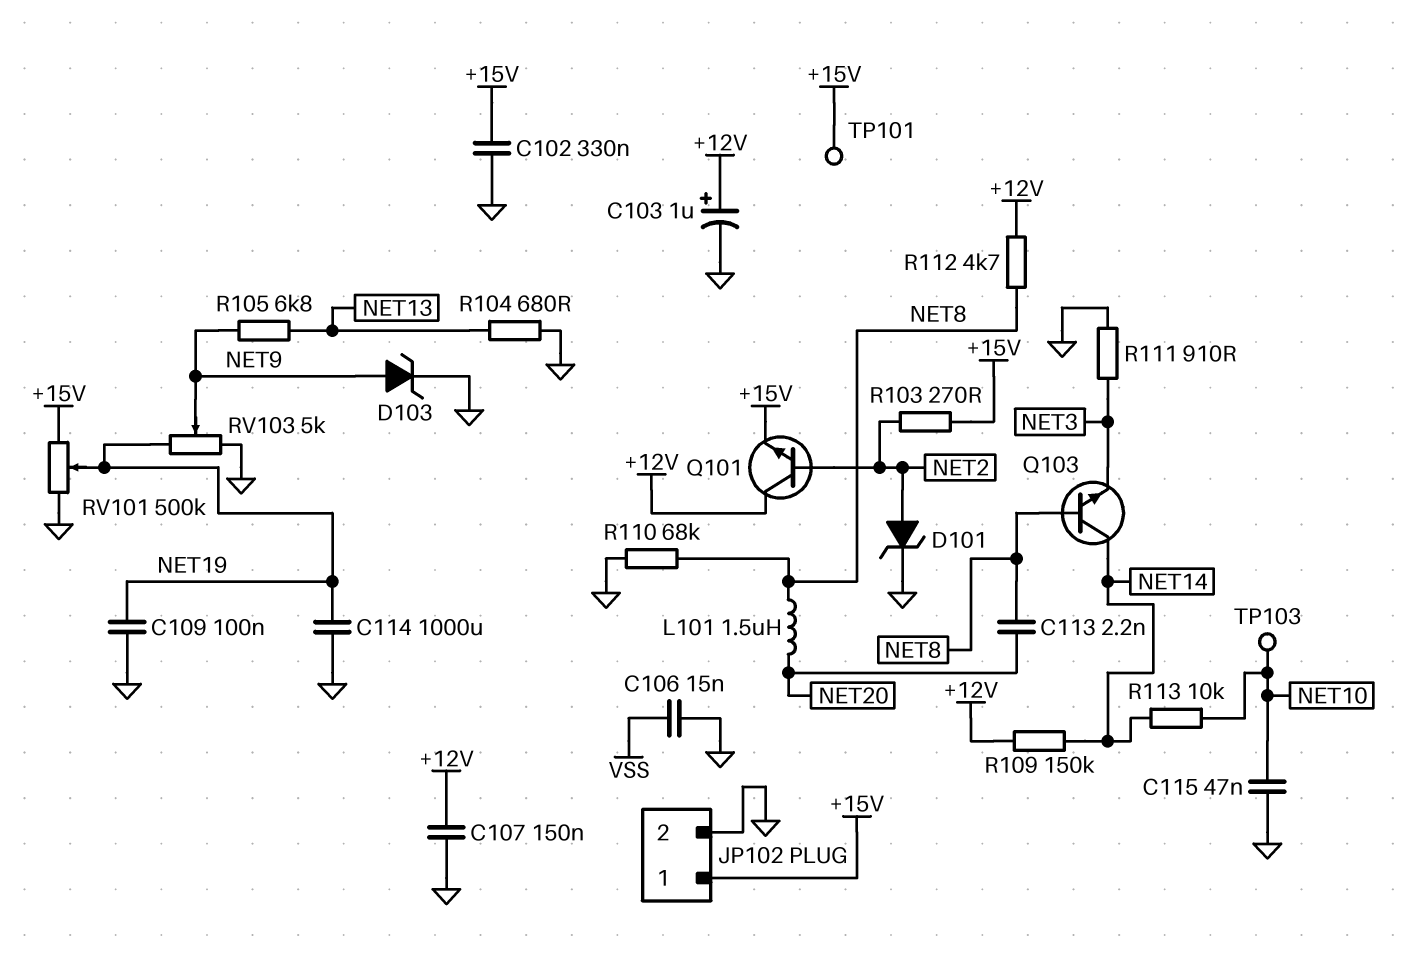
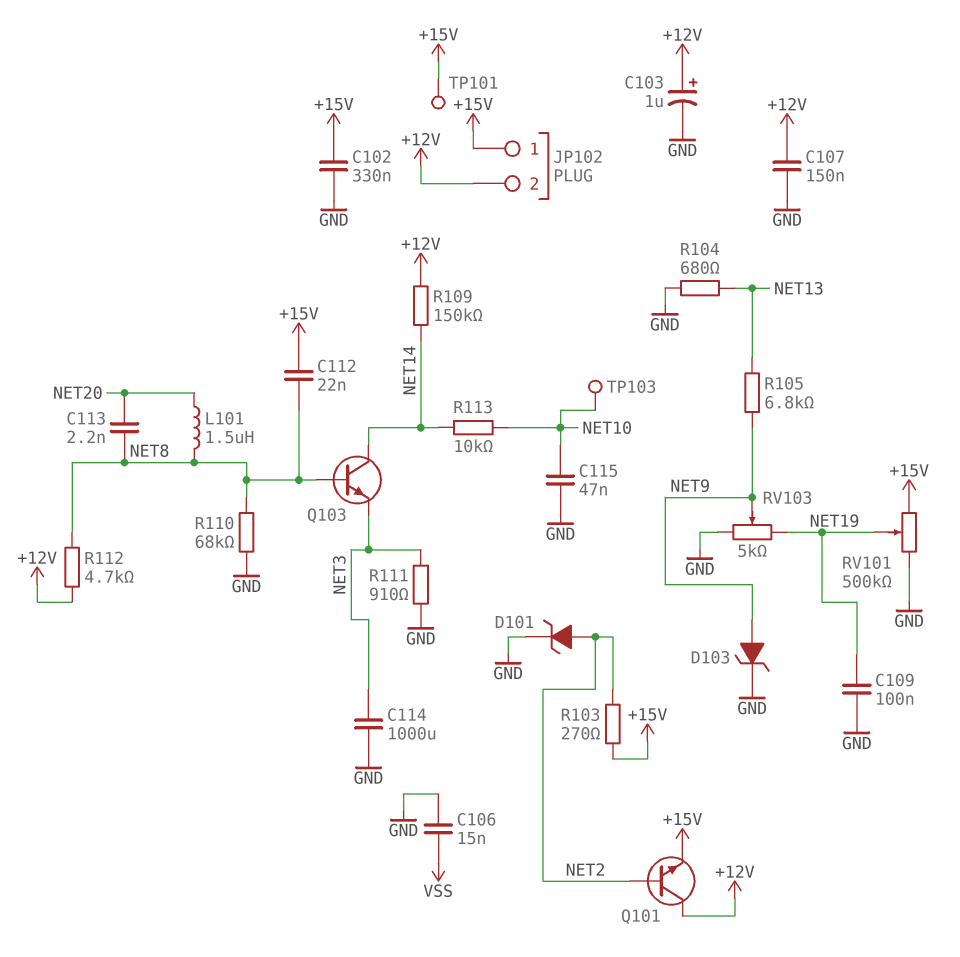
C112: none -> 22nF (+15V, NET8)
C114: 1000uF (GND, NET19) -> 1000uF (GND, NET3)
JP102 pin 2: GND -> +12V

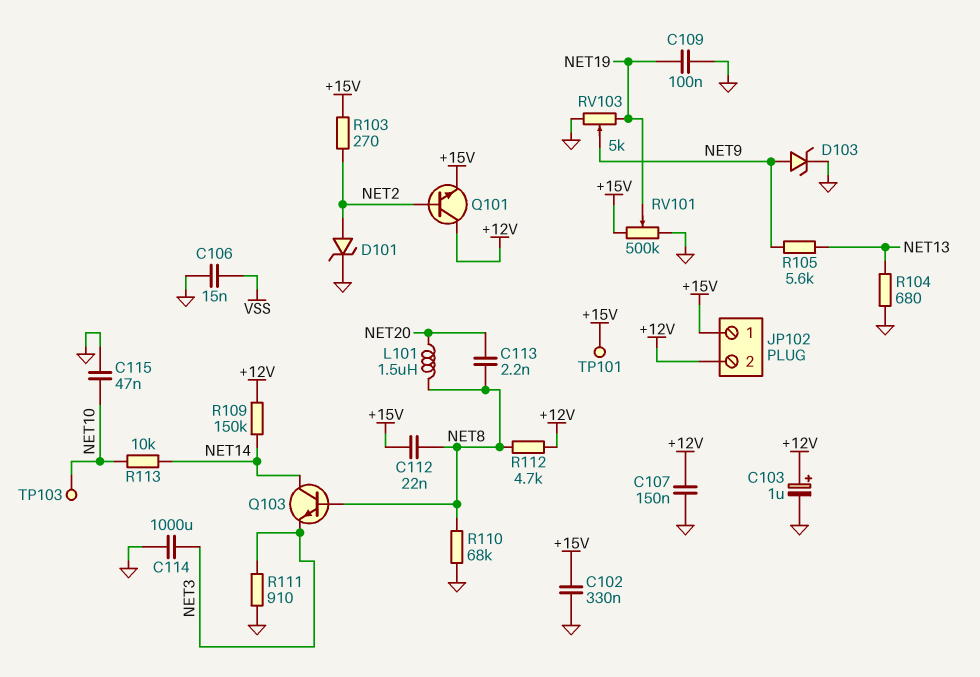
R105: 6.8k (NET9, NET13) -> 5.6k (NET9, NET13)

